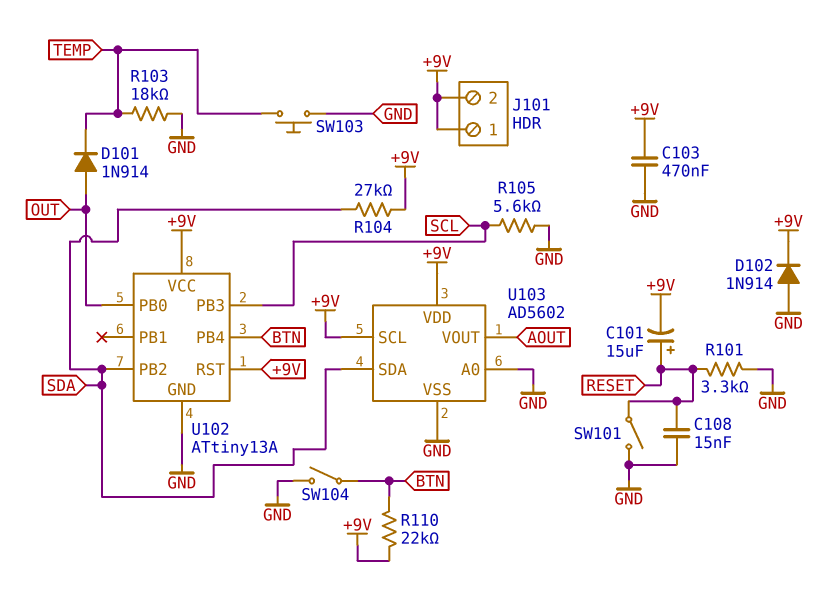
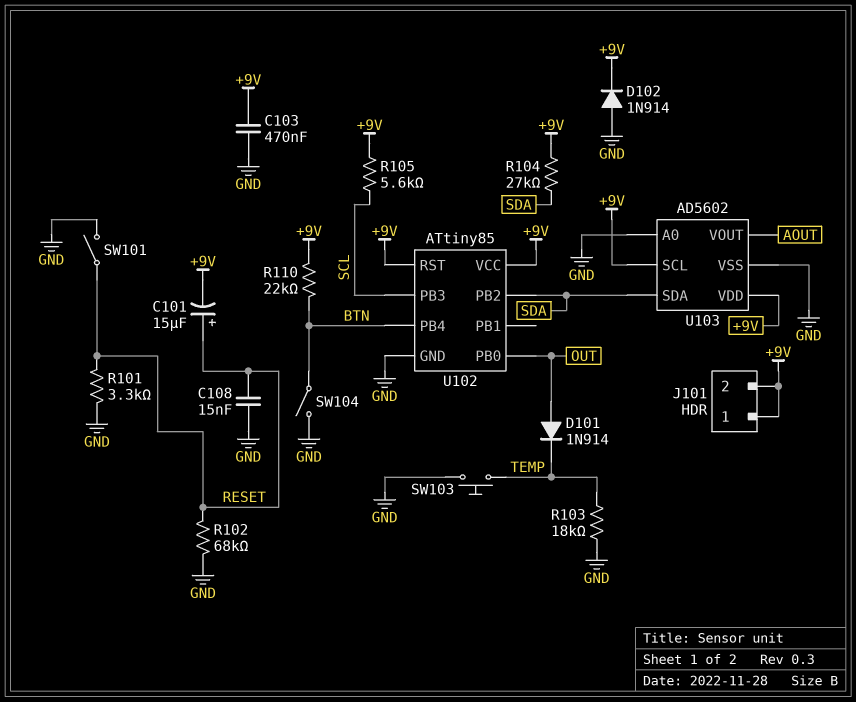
R102: none -> 68k (GND, RESET)
R105: 5.6k (GND, SCL) -> 5.6k (+9V, SCL)
U102: ATtiny13A -> ATtiny85

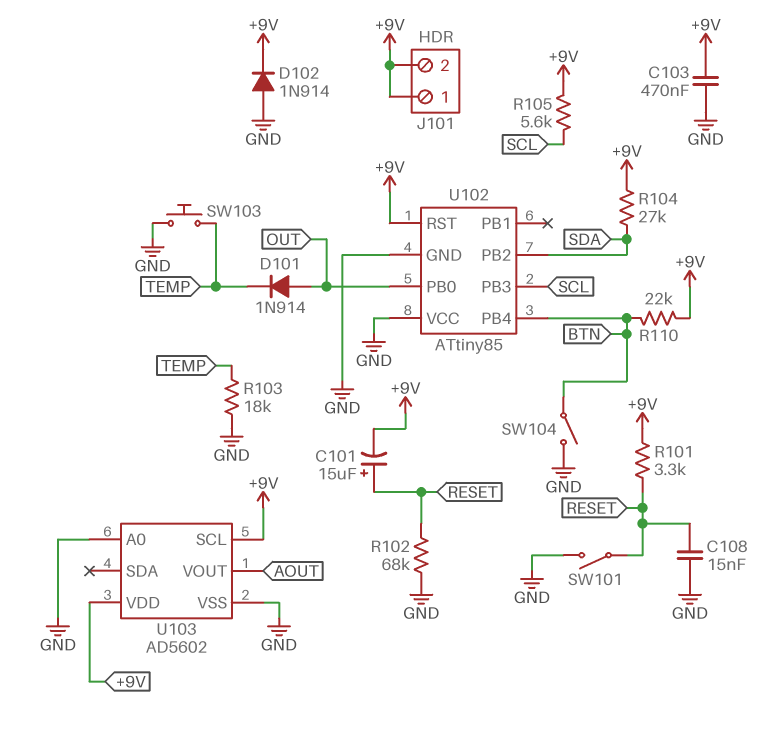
R101: 3.3k (GND, RESET) -> 3.3k (+9V, RESET)
U102 pin VCC: +9V -> GND
U103 pin SDA: SDA -> none

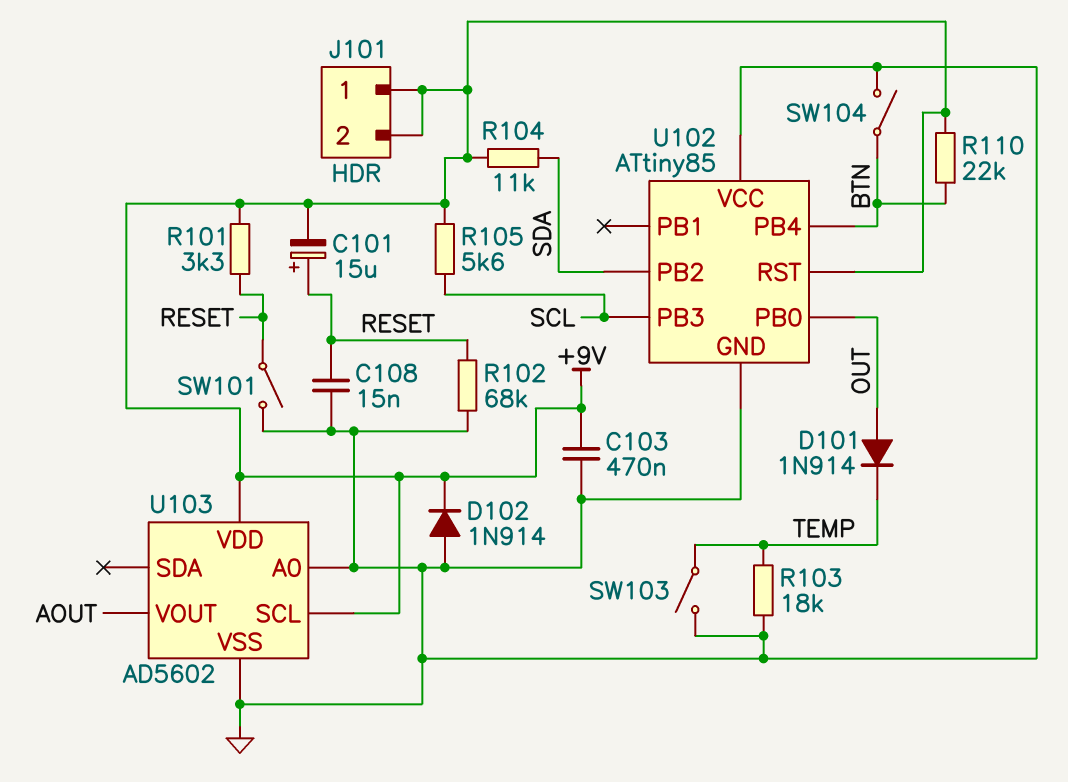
R104: 27k (+9V, SDA) -> 11k (+9V, SDA)
SW103: button (GND, TEMP) -> switch (GND, TEMP)

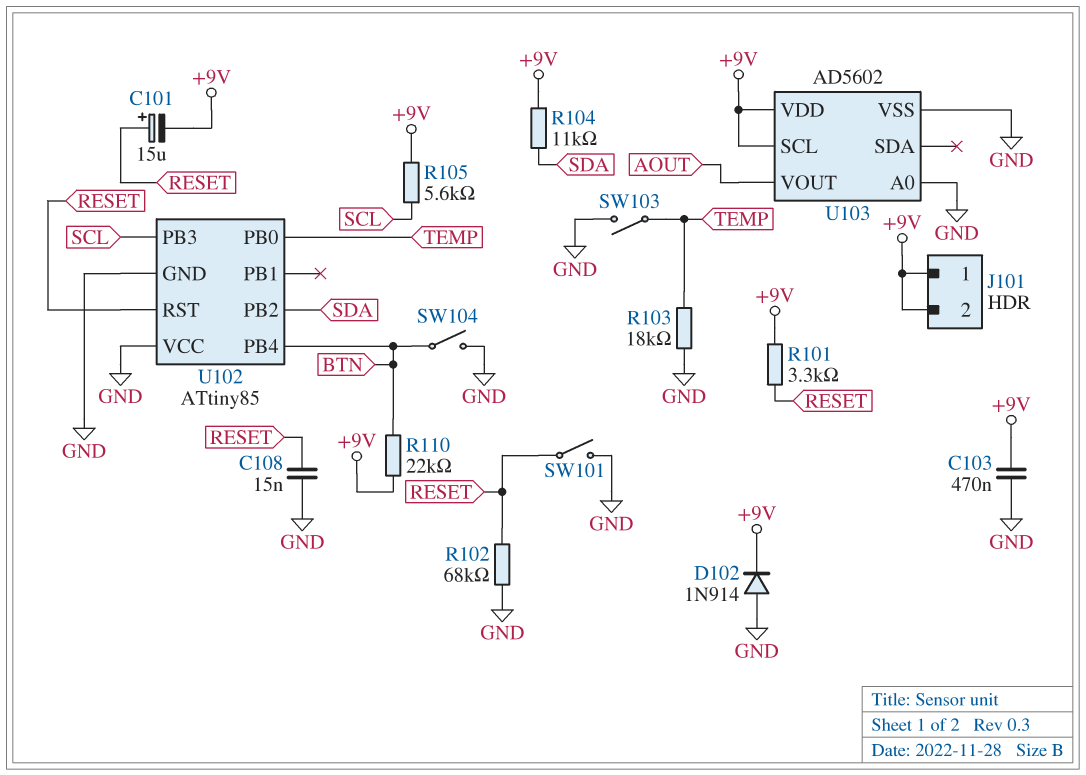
D101: diode 1N914 (A OUT, K TEMP) -> none
U102 pin PB0: OUT -> TEMP
U102 pin RST: +9V -> RESET

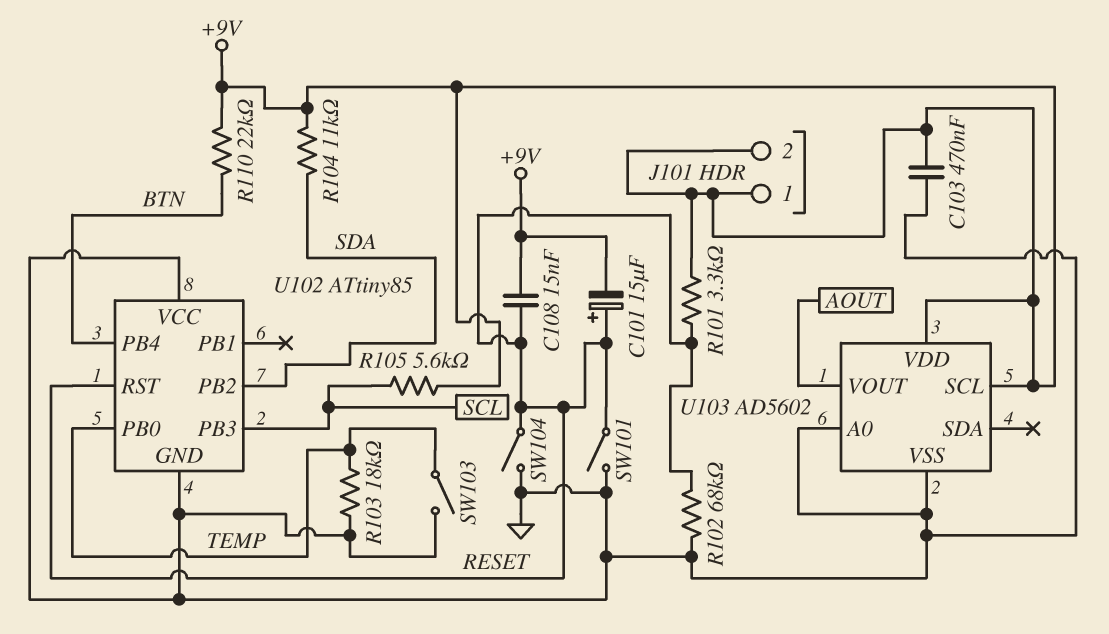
C108: 15nF (GND, RESET) -> 15nF (+9V, RESET)
D102: diode 1N914 (A GND, K +9V) -> none
SW104: switch (BTN, GND) -> switch (GND, RESET)

